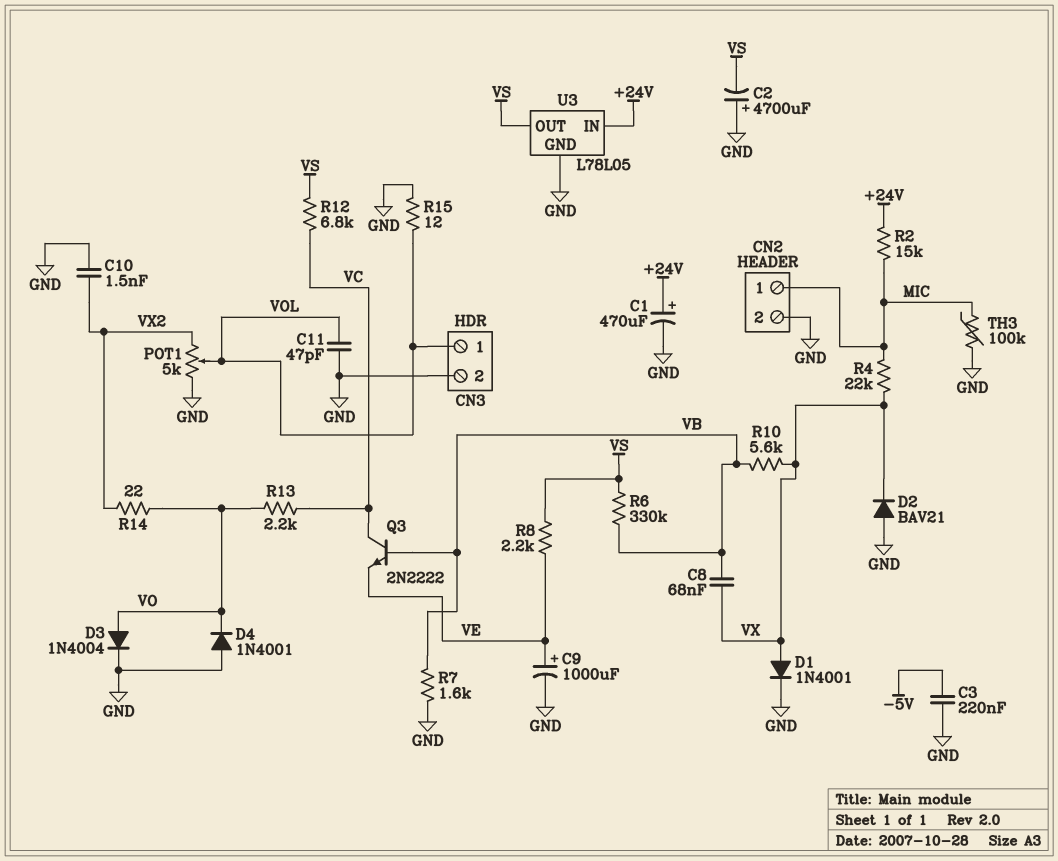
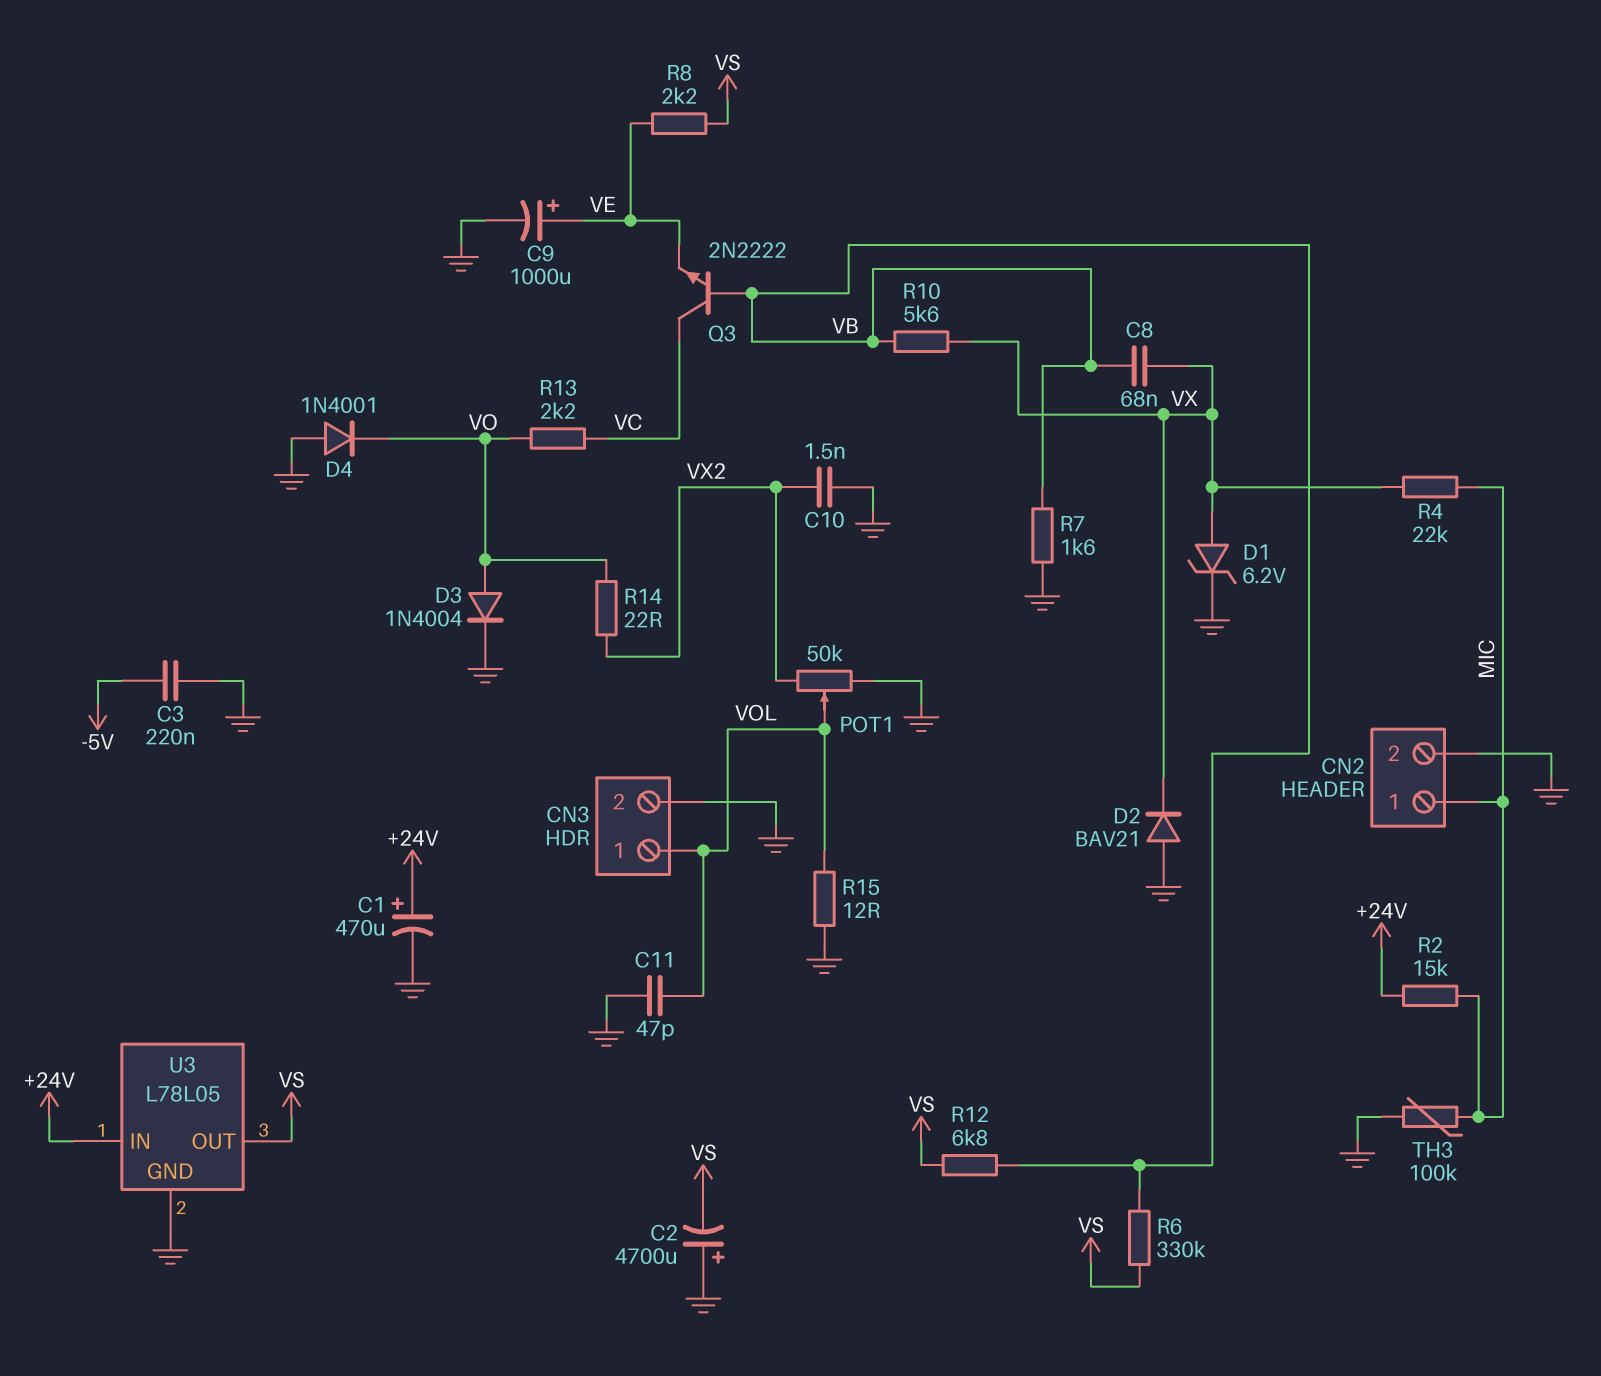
D1: diode 1N4001 (A VX, K GND) -> zener 6.2V (A VX, K GND)
POT1: 5k (GND, VX2, wiper VOL) -> 50k (GND, VX2, wiper VOL)
R12: 6.8k (VC, VS) -> 6.8k (VB, VS)

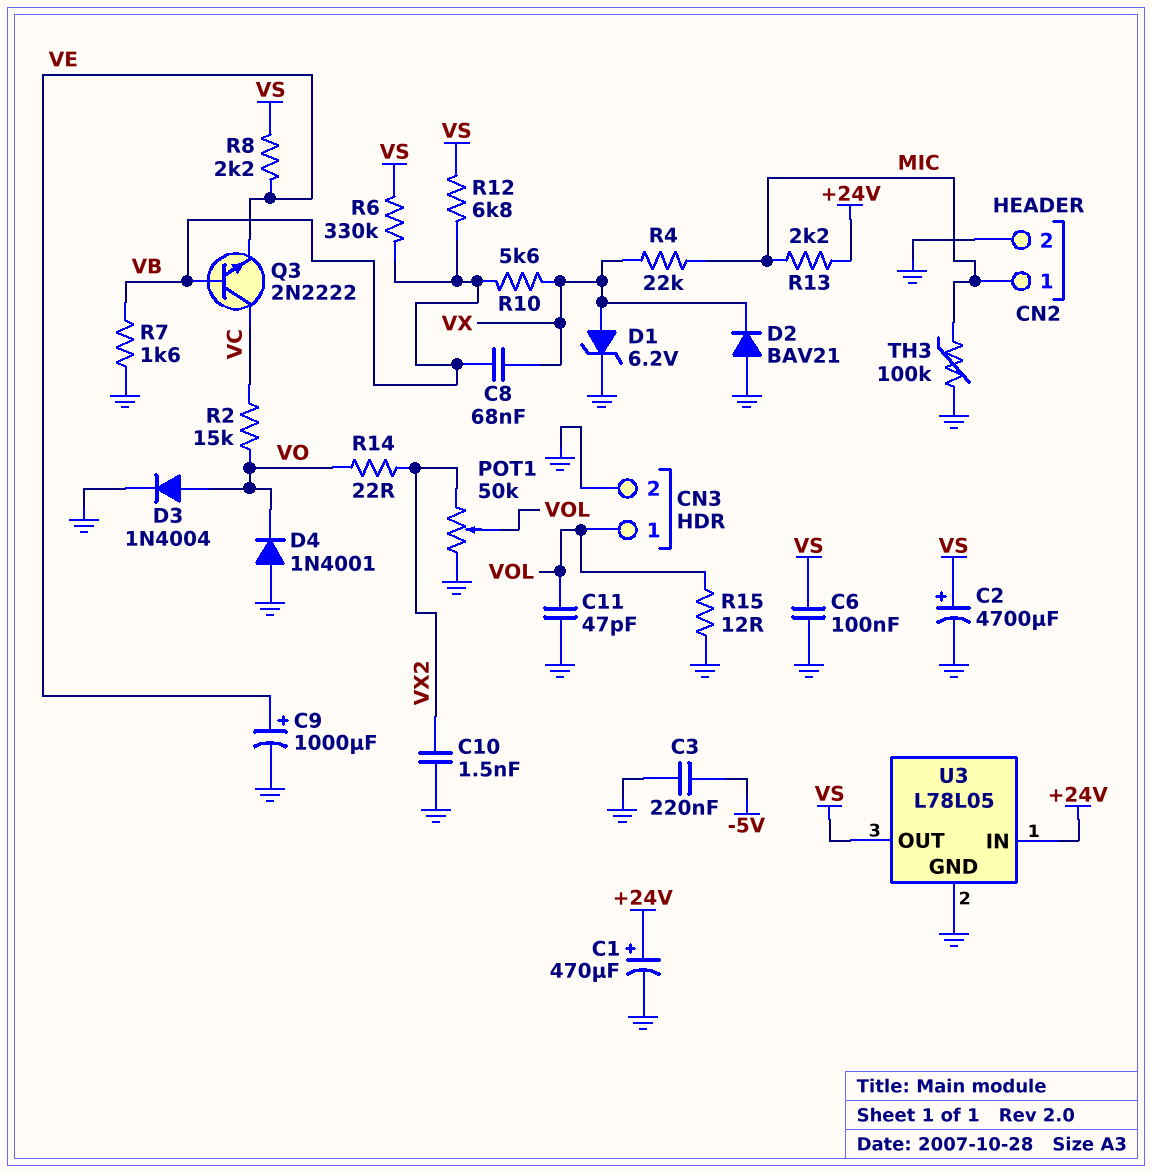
C2: 4700uF (plus GND, minus VS) -> 4700uF (plus VS, minus GND)
C6: none -> 100nF (GND, VS)
R2: 15k (+24V, MIC) -> 15k (VC, VO)
R13: 2.2k (VC, VO) -> 2.2k (+24V, MIC)

